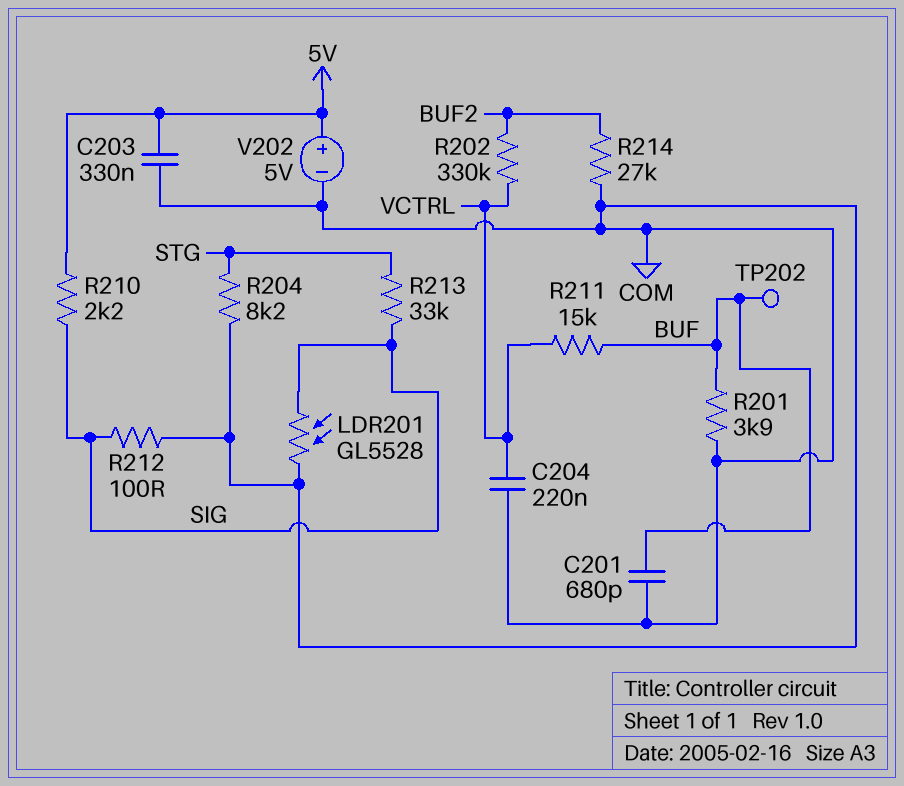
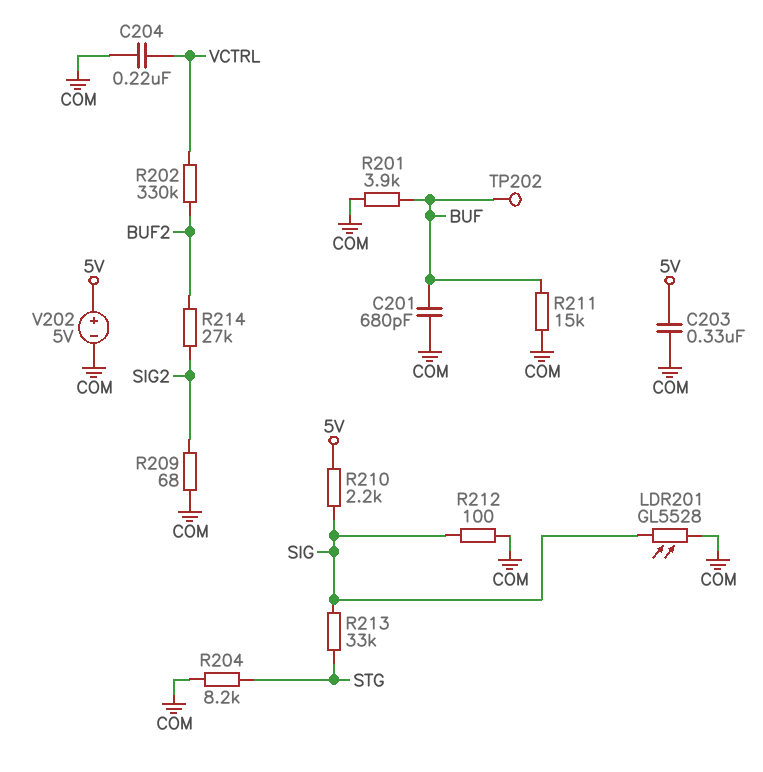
R209: none -> 68 (COM, SIG2)
R211: 15k (BUF, VCTRL) -> 15k (BUF, COM)
R214: 27k (BUF2, COM) -> 27k (BUF2, SIG2)

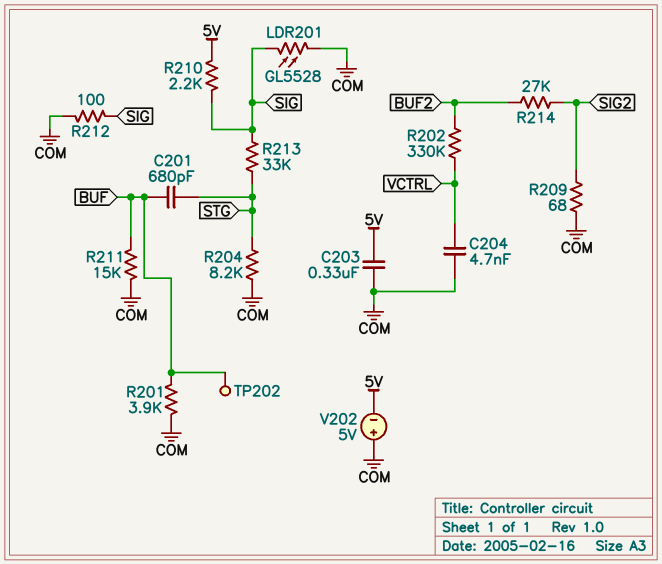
C201: 680pF (BUF, COM) -> 680pF (BUF, STG)
C204: 220nF (COM, VCTRL) -> 4.7nF (COM, VCTRL)
V202: 5V (plus 5V, minus COM) -> 5V (plus COM, minus 5V)

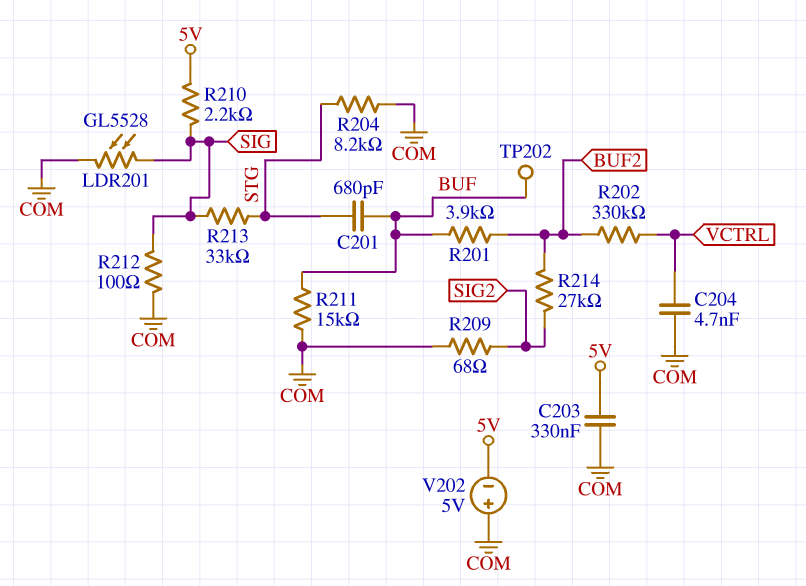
R201: 3.9k (BUF, COM) -> 3.9k (BUF, BUF2)

